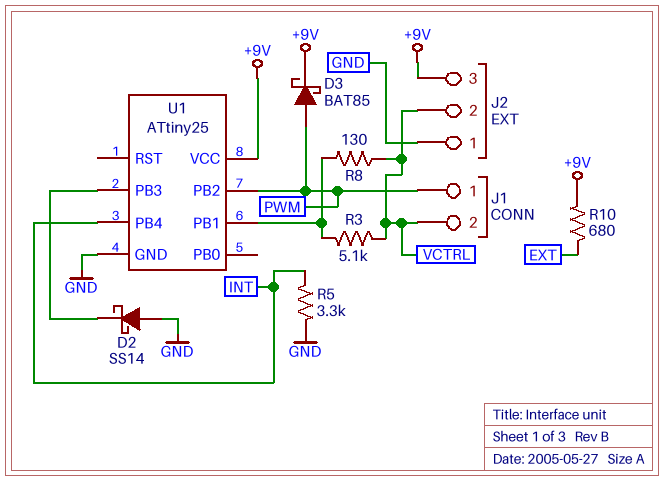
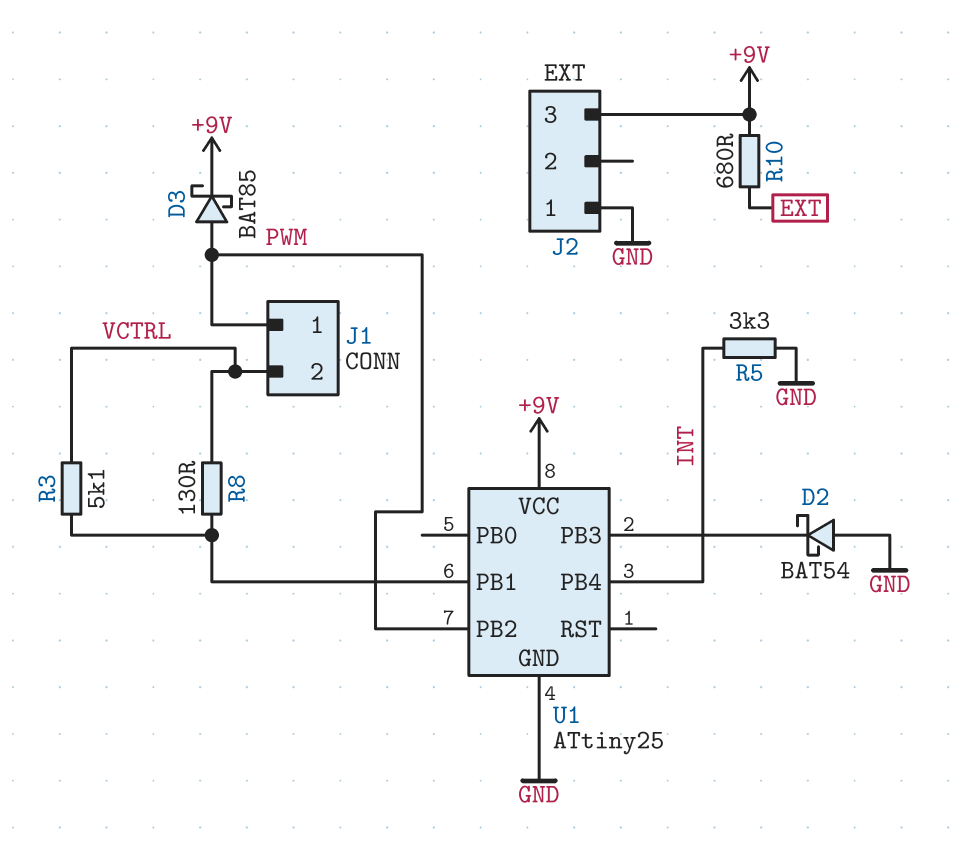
D2: schottky SS14 (A GND, K U1/PB3) -> schottky BAT54 (A GND, K U1/PB3)
J2 pin 2: VCTRL -> none

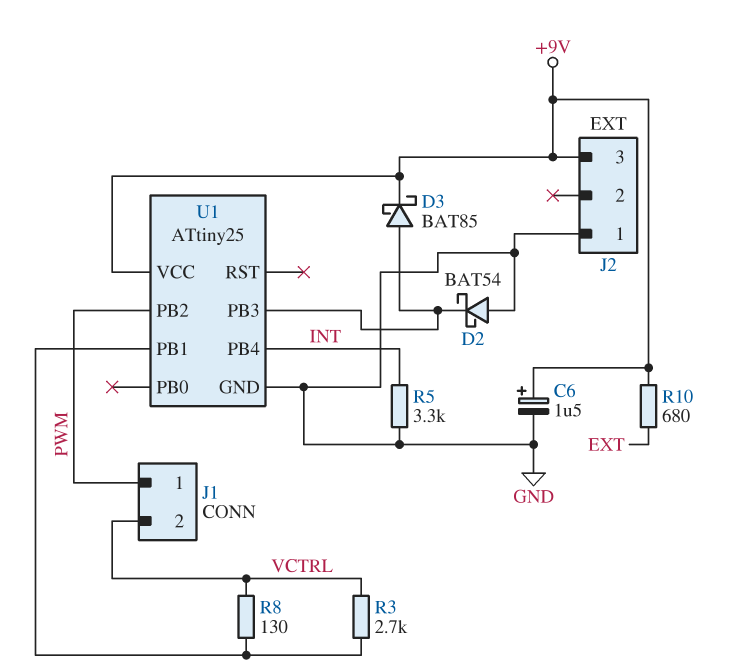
C6: none -> 1.5uF (plus +9V, minus GND)
D3: schottky BAT85 (A PWM, K +9V) -> schottky BAT85 (A U1/PB3, K +9V)
R3: 5.1k (U1/PB1, VCTRL) -> 2.7k (U1/PB1, VCTRL)

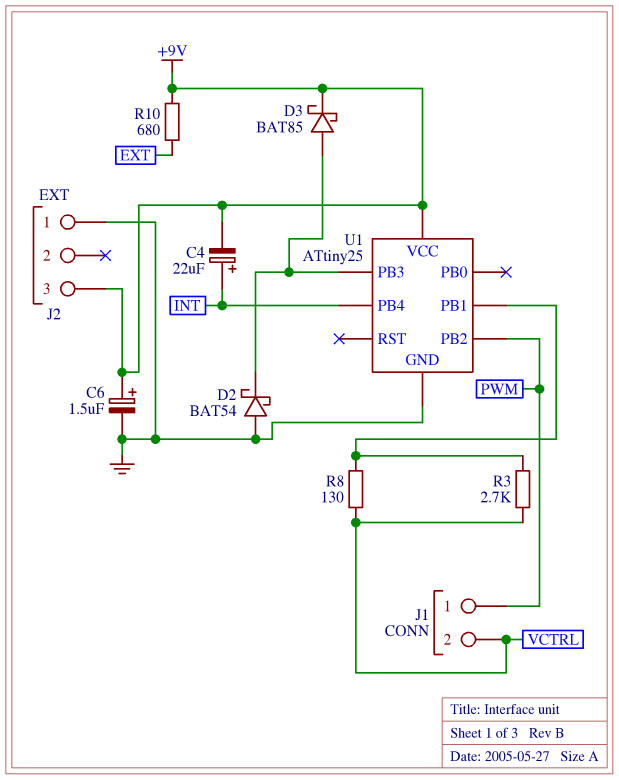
C4: none -> 22uF (plus INT, minus +9V)
R5: 3.3k (GND, INT) -> none

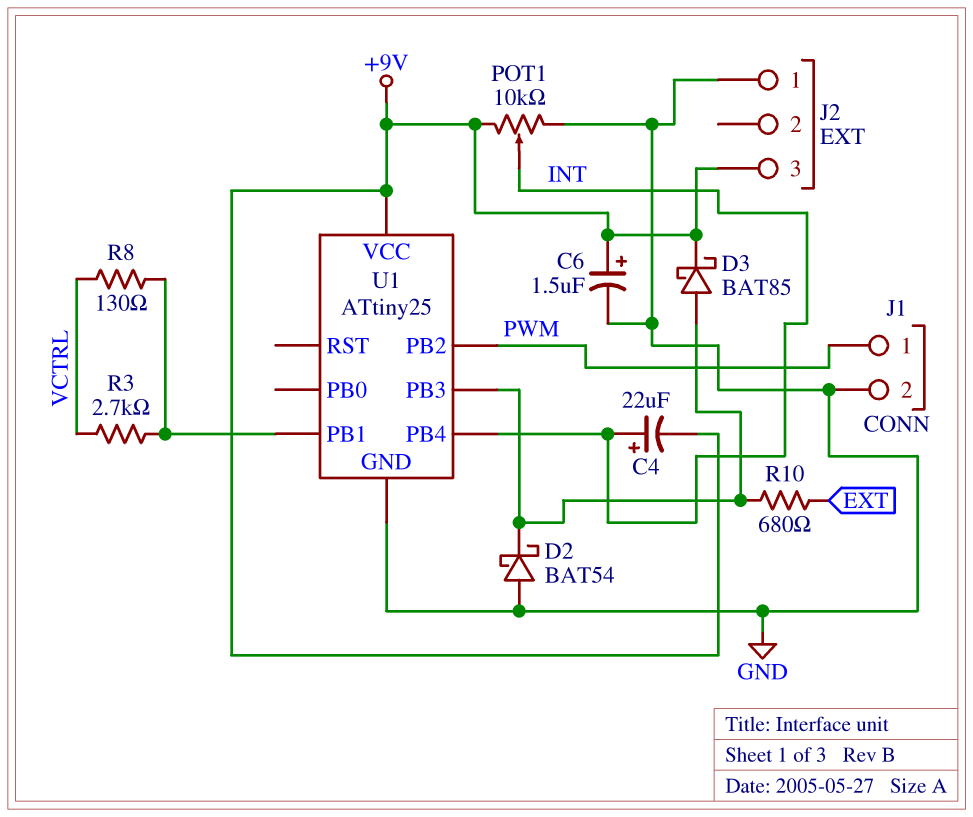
J1 pin 2: VCTRL -> GND
POT1: none -> 10k (+9V, GND, wiper INT)
R10: 680 (+9V, EXT) -> 680 (EXT, U1/PB3)

